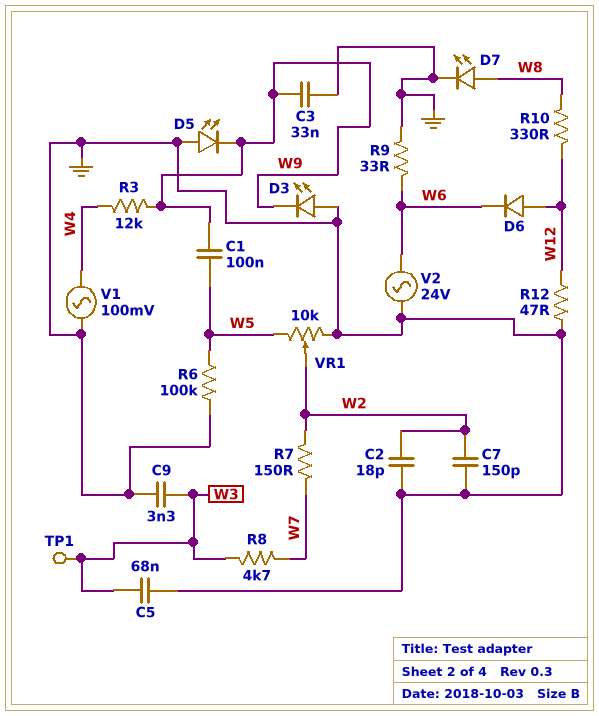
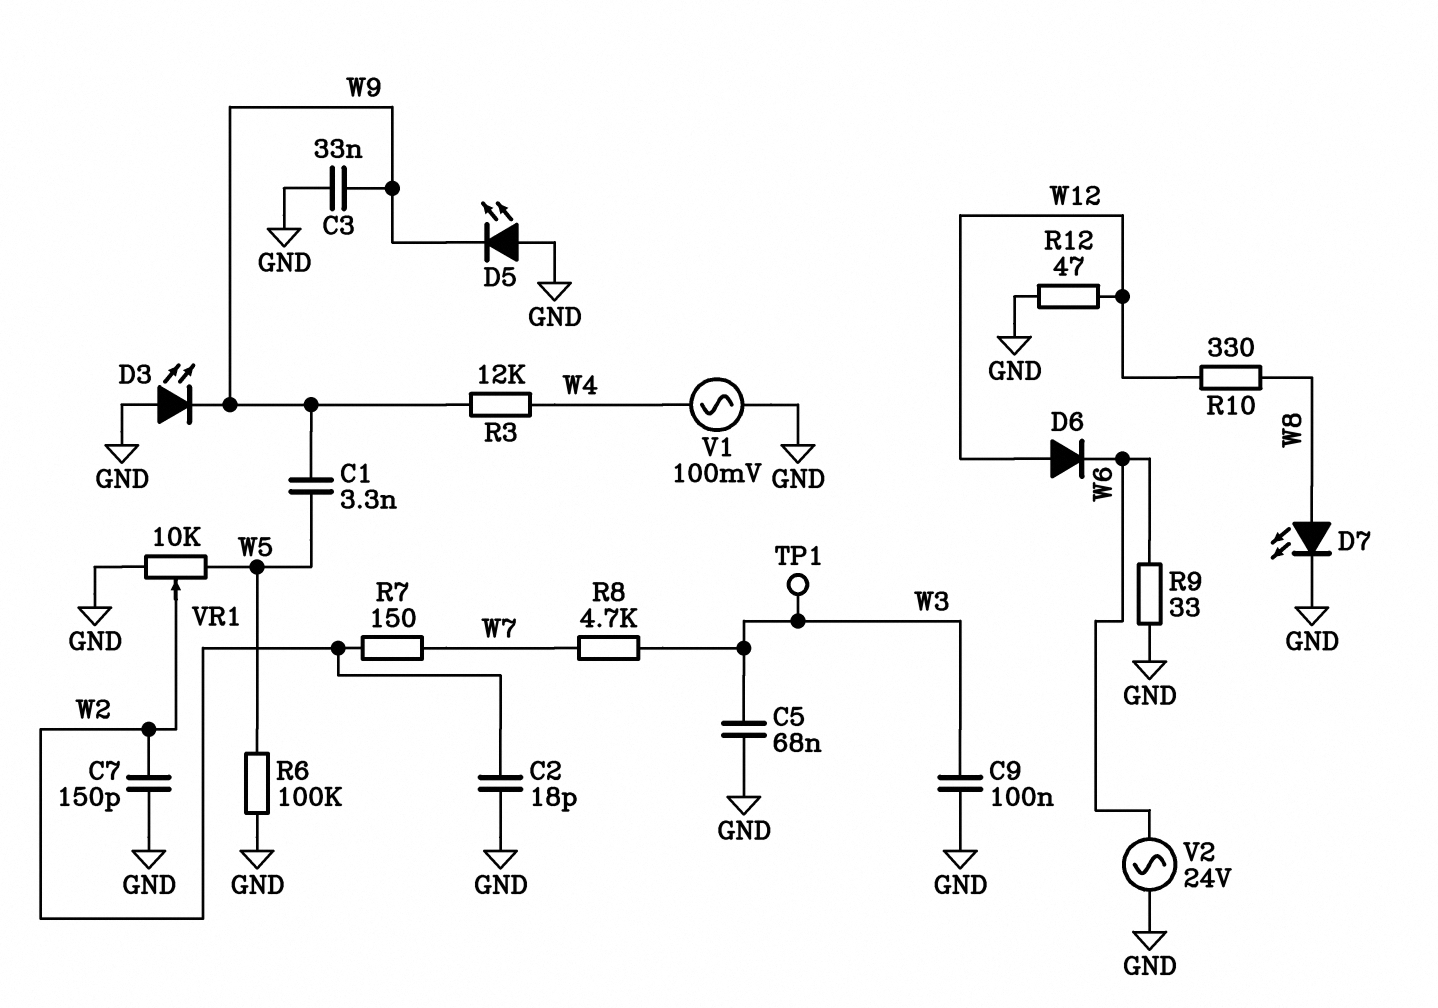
C1: 100nF (W5, W9) -> 3.3nF (W5, W9)
C9: 3.3nF (GND, W3) -> 100nF (GND, W3)

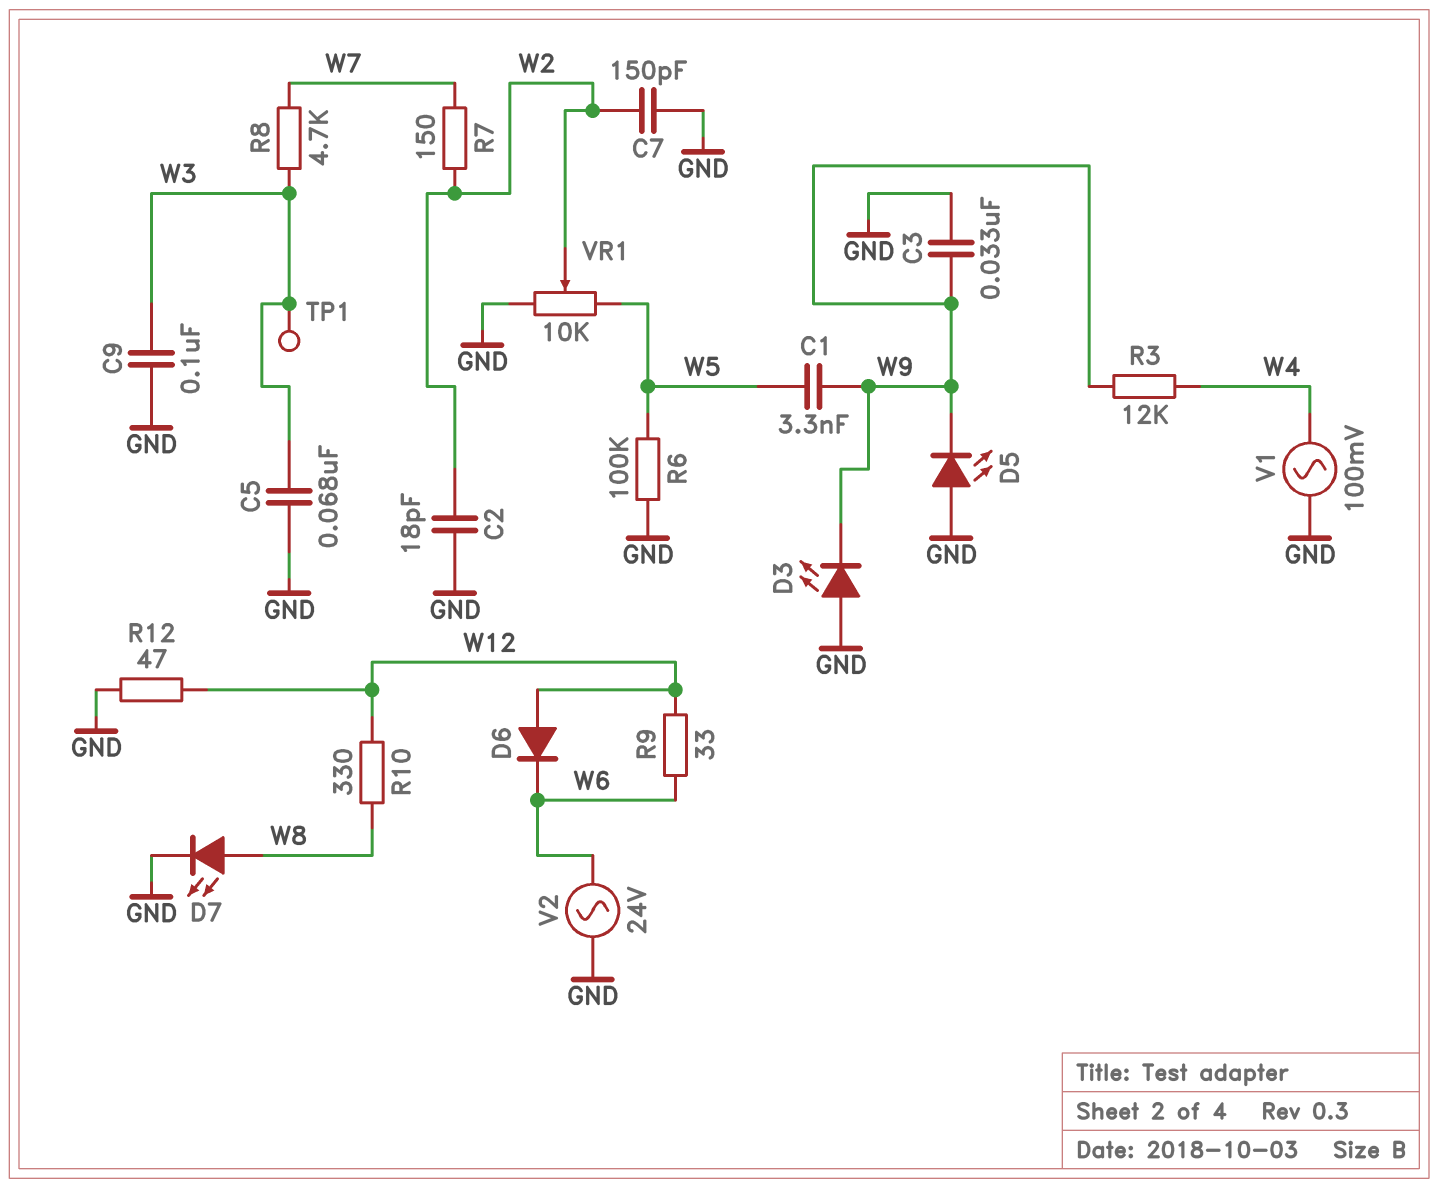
R9: 33 (GND, W6) -> 33 (W6, W12)

